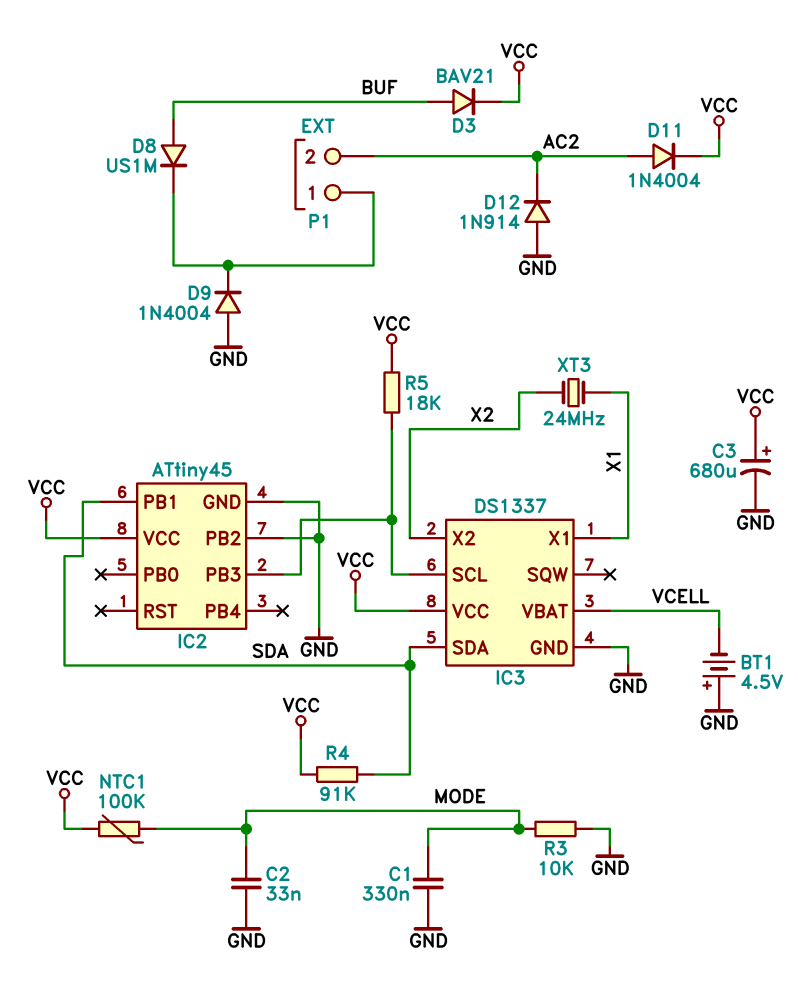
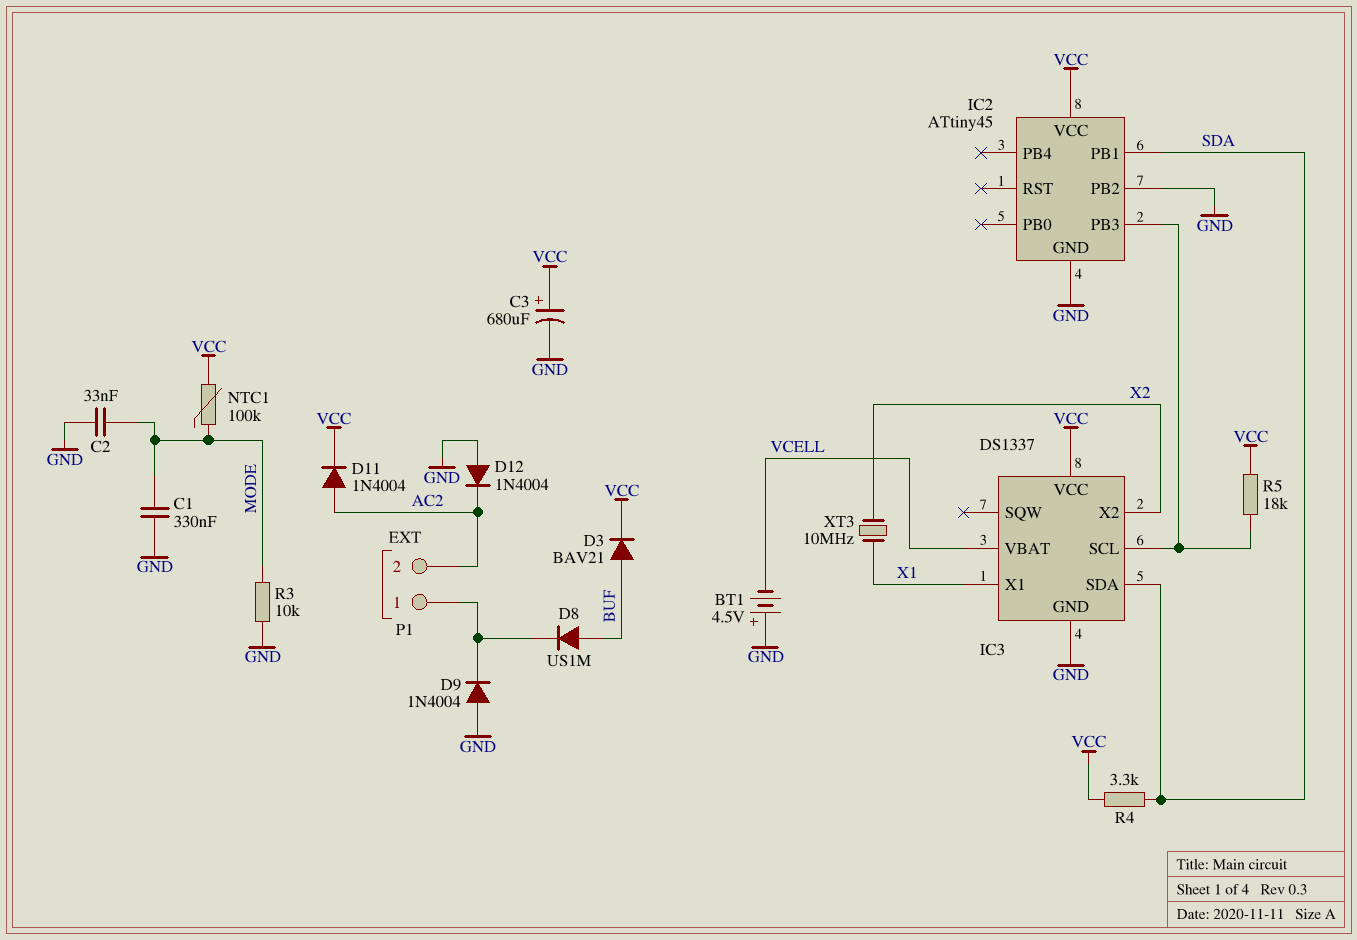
D12: diode 1N914 (A GND, K AC2) -> diode 1N4004 (A GND, K AC2)
R4: 91k (SDA, VCC) -> 3.3k (SDA, VCC)
XT3: 24MHz (X1, X2) -> 10MHz (X1, X2)

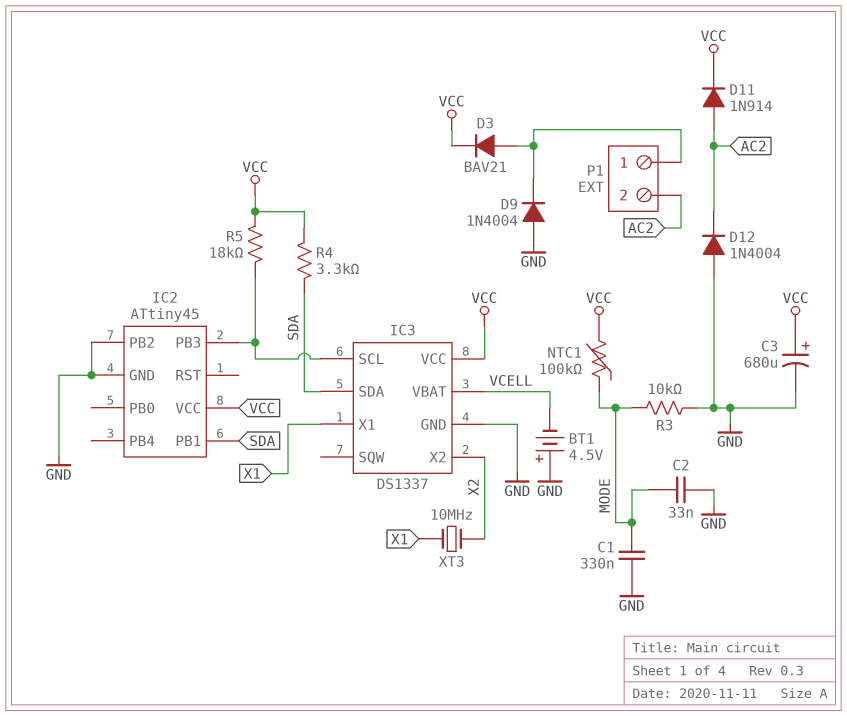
D3: diode BAV21 (A BUF, K VCC) -> diode BAV21 (A P1/1, K VCC)
D8: diode US1M (A BUF, K P1/1) -> none
D11: diode 1N4004 (A AC2, K VCC) -> diode 1N914 (A AC2, K VCC)

